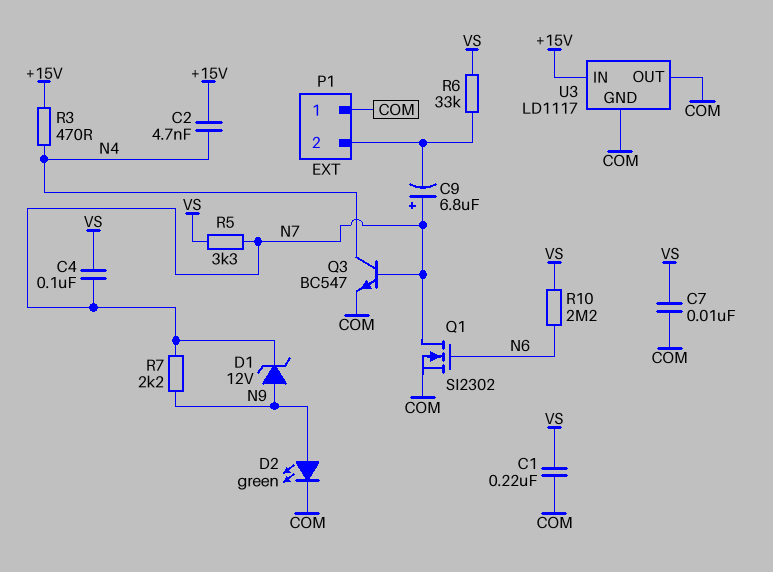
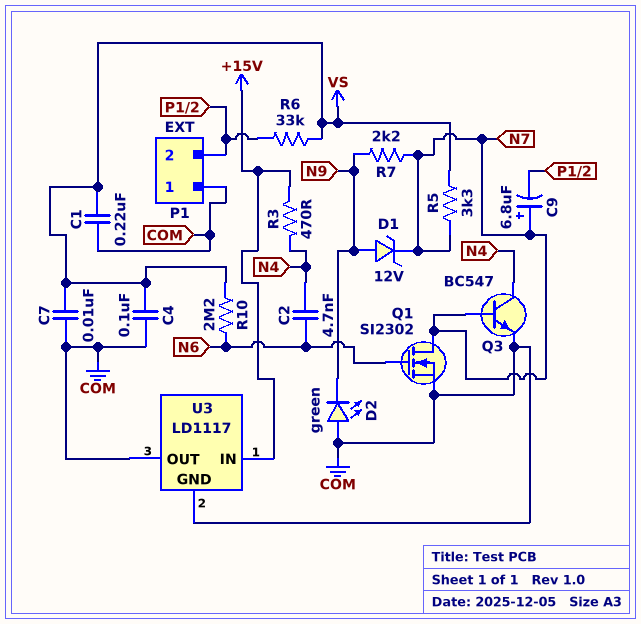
C2: 4.7nF (+15V, N4) -> 4.7nF (N4, N6)
C4: 100nF (N7, VS) -> 100nF (COM, VS)
D2: LED green (A N9, K COM) -> LED green (A COM, K N9)

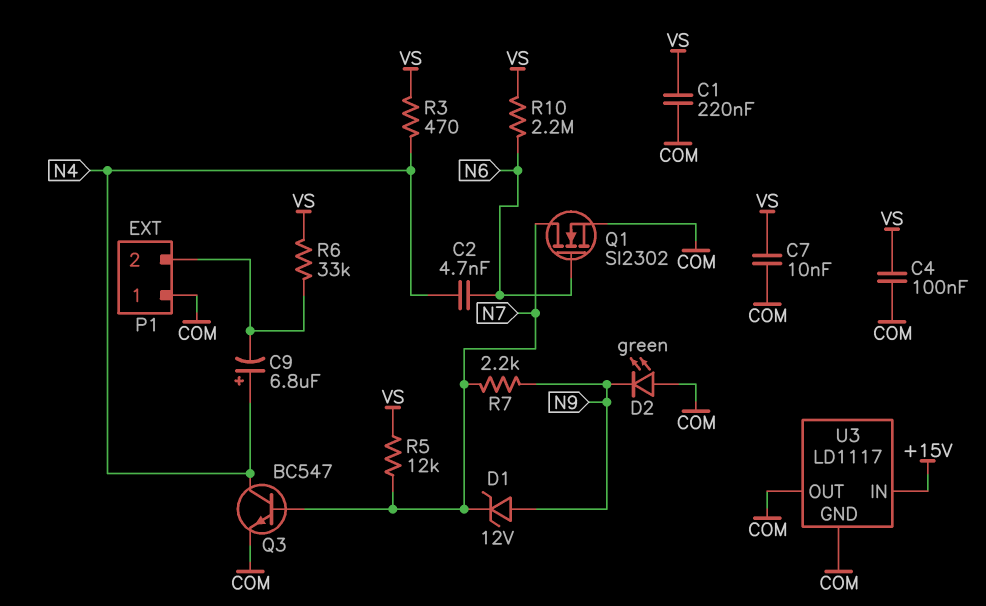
C9: 6.8uF (plus N7, minus P1/2) -> 6.8uF (plus N4, minus P1/2)
R3: 470 (+15V, N4) -> 470 (N4, VS)
R5: 3.3k (N7, VS) -> 12k (N7, VS)

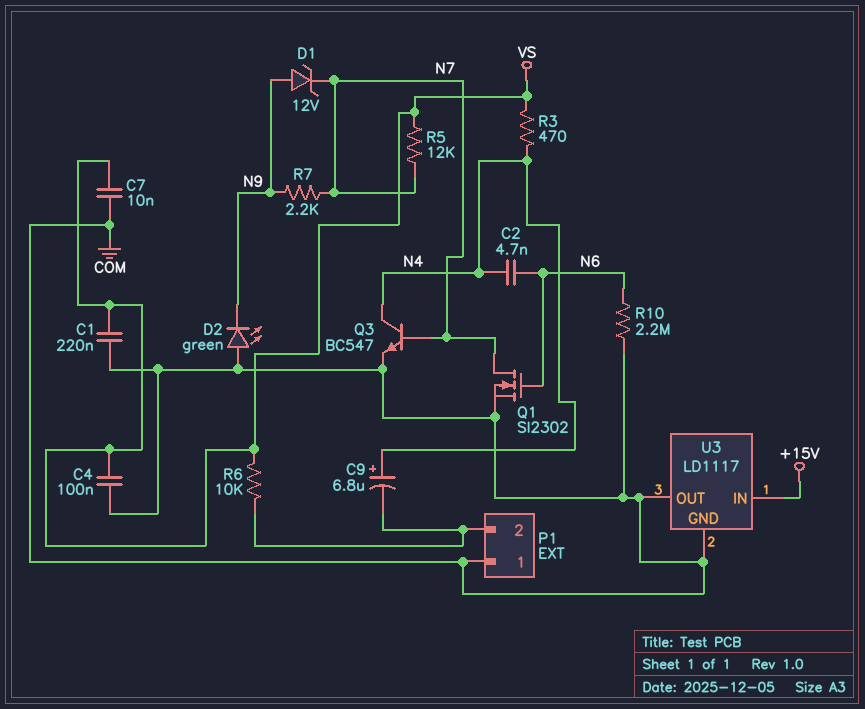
R6: 33k (P1/2, VS) -> 10k (P1/2, VS)
R10: 2.2M (N6, VS) -> 2.2M (COM, N6)

